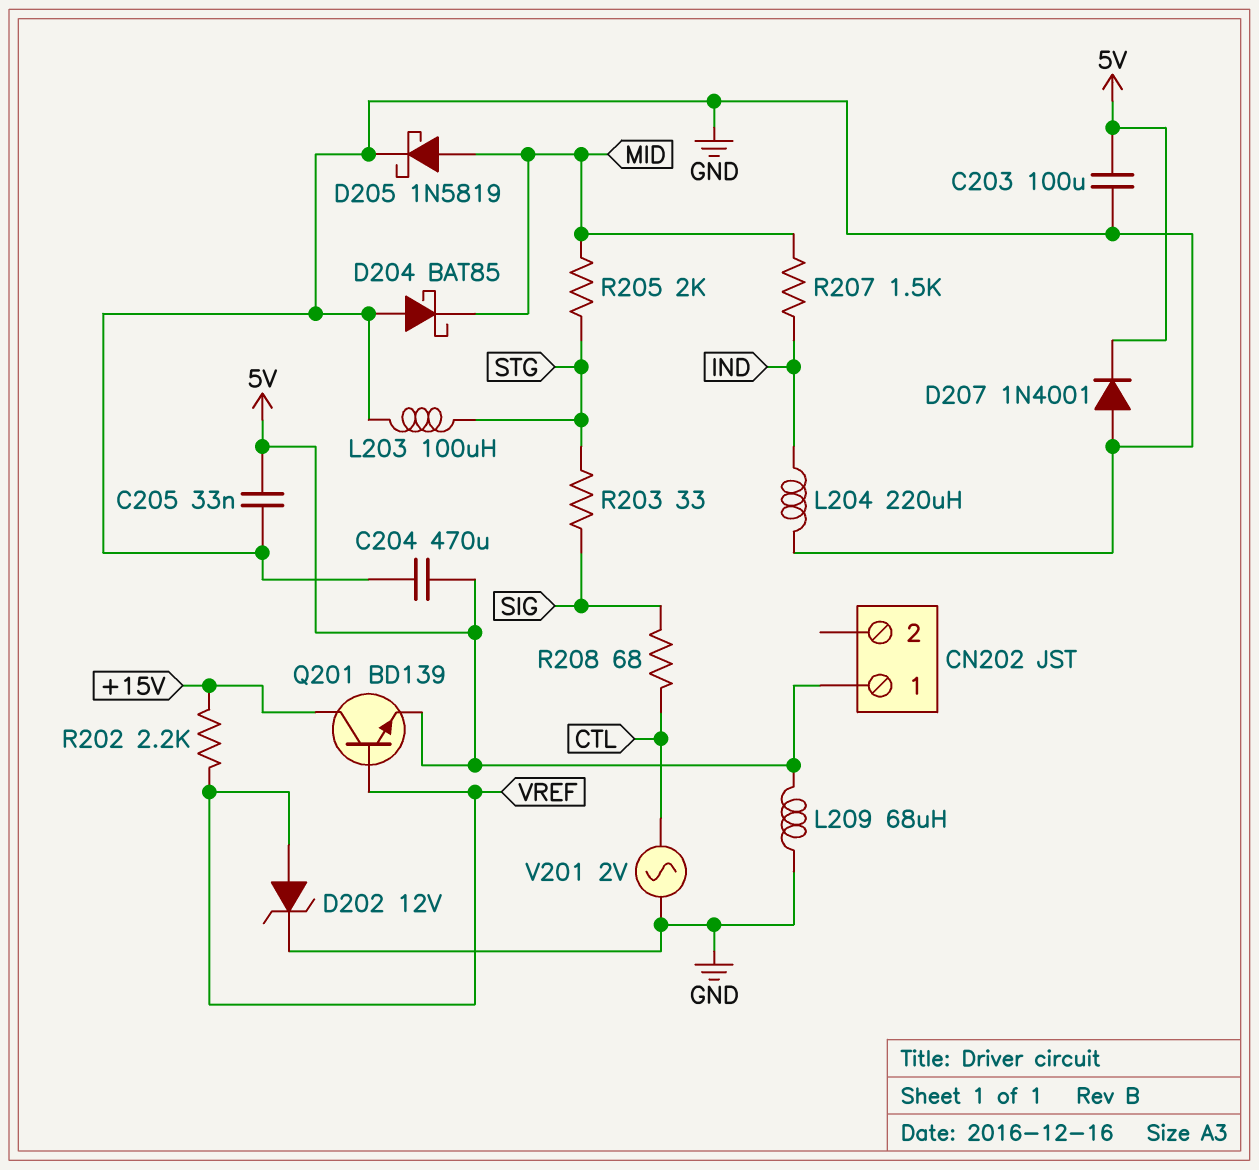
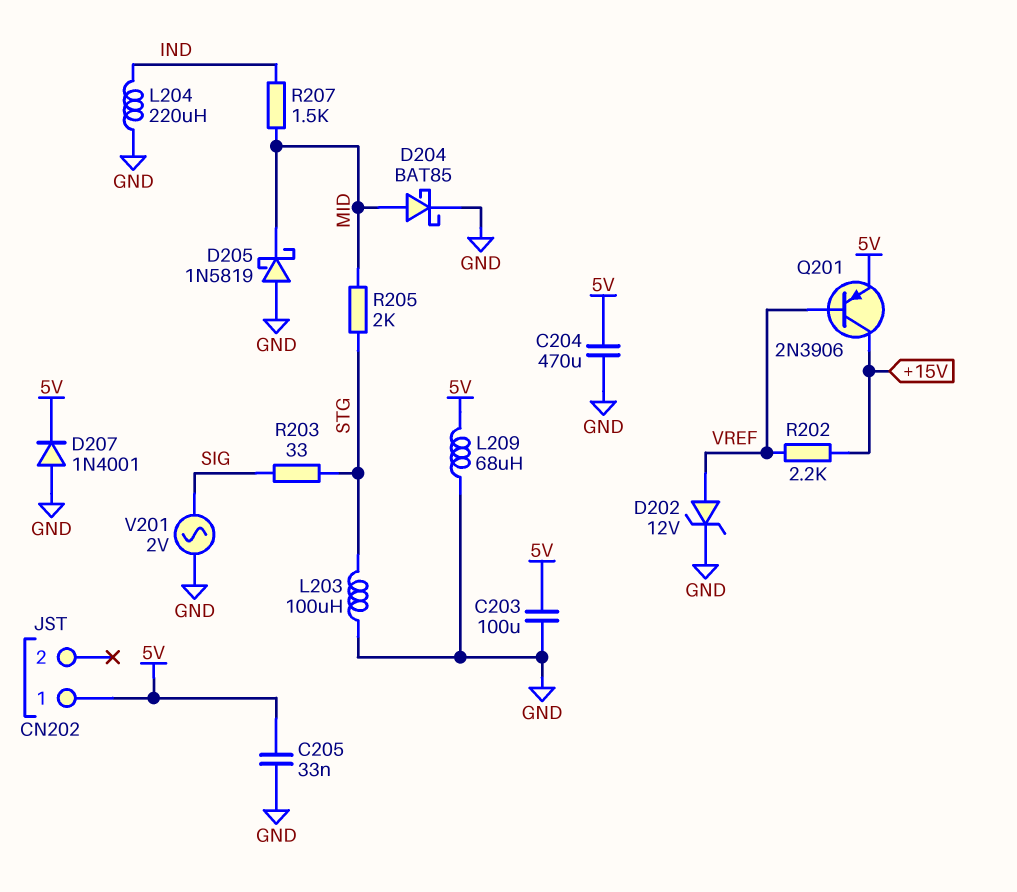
D204: schottky BAT85 (A GND, K MID) -> schottky BAT85 (A MID, K GND)
D205: schottky 1N5819 (A MID, K GND) -> schottky 1N5819 (A GND, K MID)
Q201: NPN BD139 (B VREF, C +15V, E 5V) -> PNP 2N3906 (B VREF, C +15V, E 5V)
R208: 68 (CTL, SIG) -> none
V201: AC 2V (CTL, GND) -> AC 2V (GND, SIG)

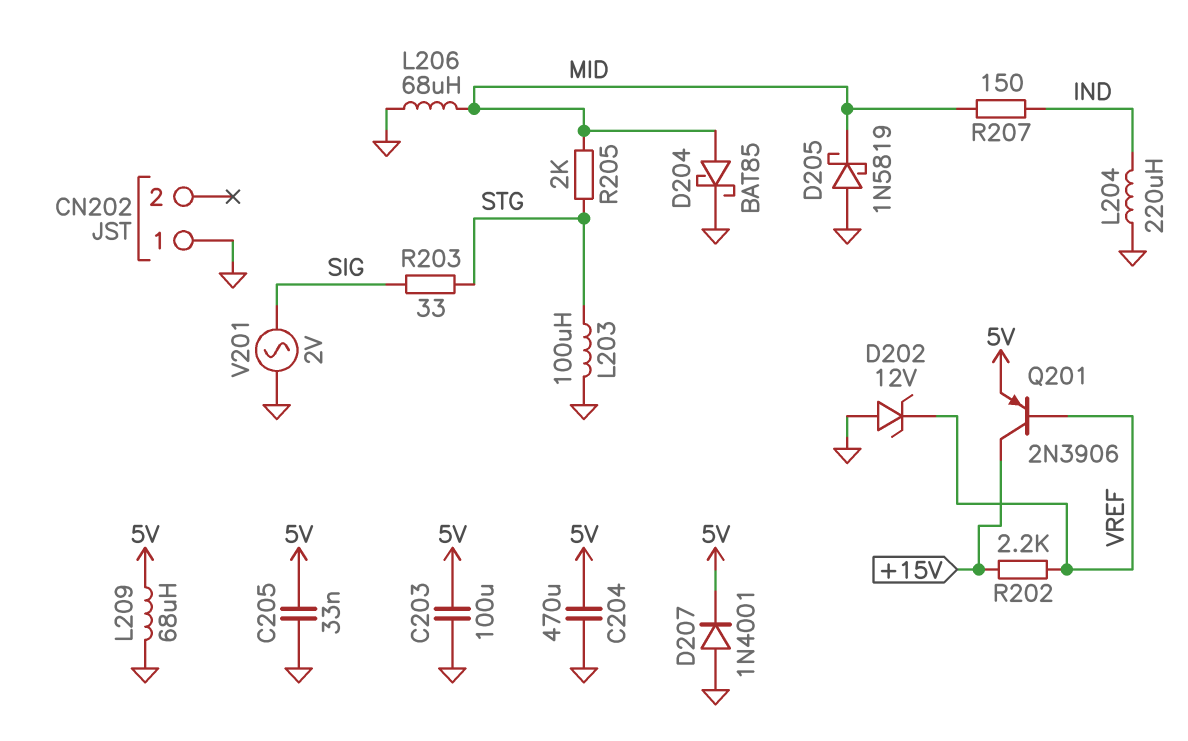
CN202 pin 1: 5V -> GND
D202: zener 12V (A VREF, K GND) -> zener 12V (A GND, K VREF)
L206: none -> 68uH (GND, MID)
R207: 1.5k (IND, MID) -> 150 (IND, MID)

